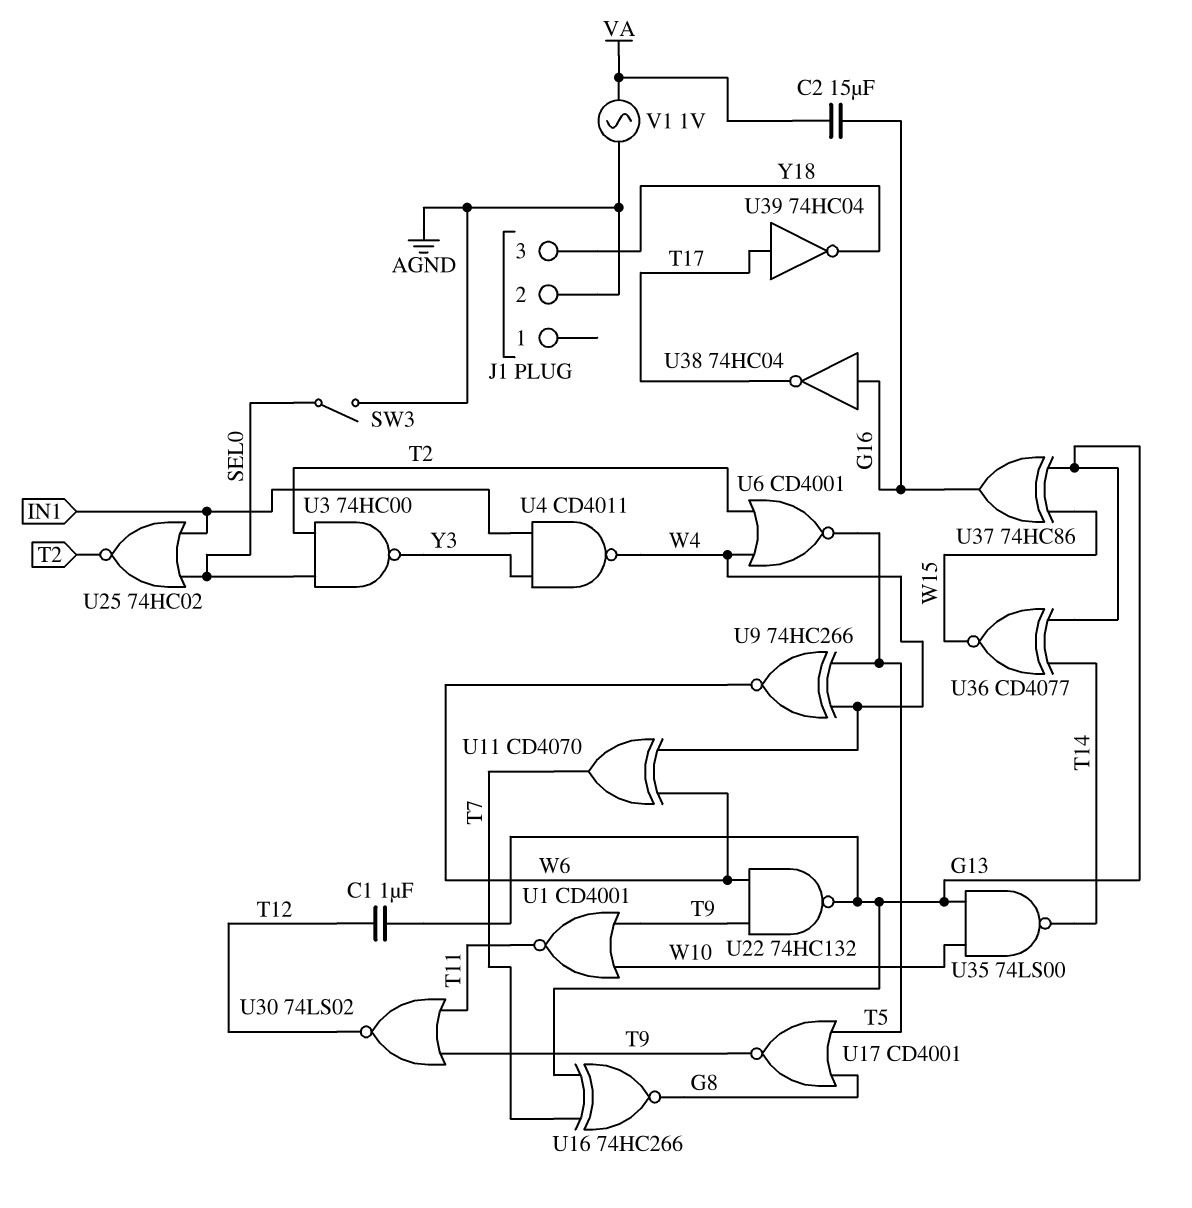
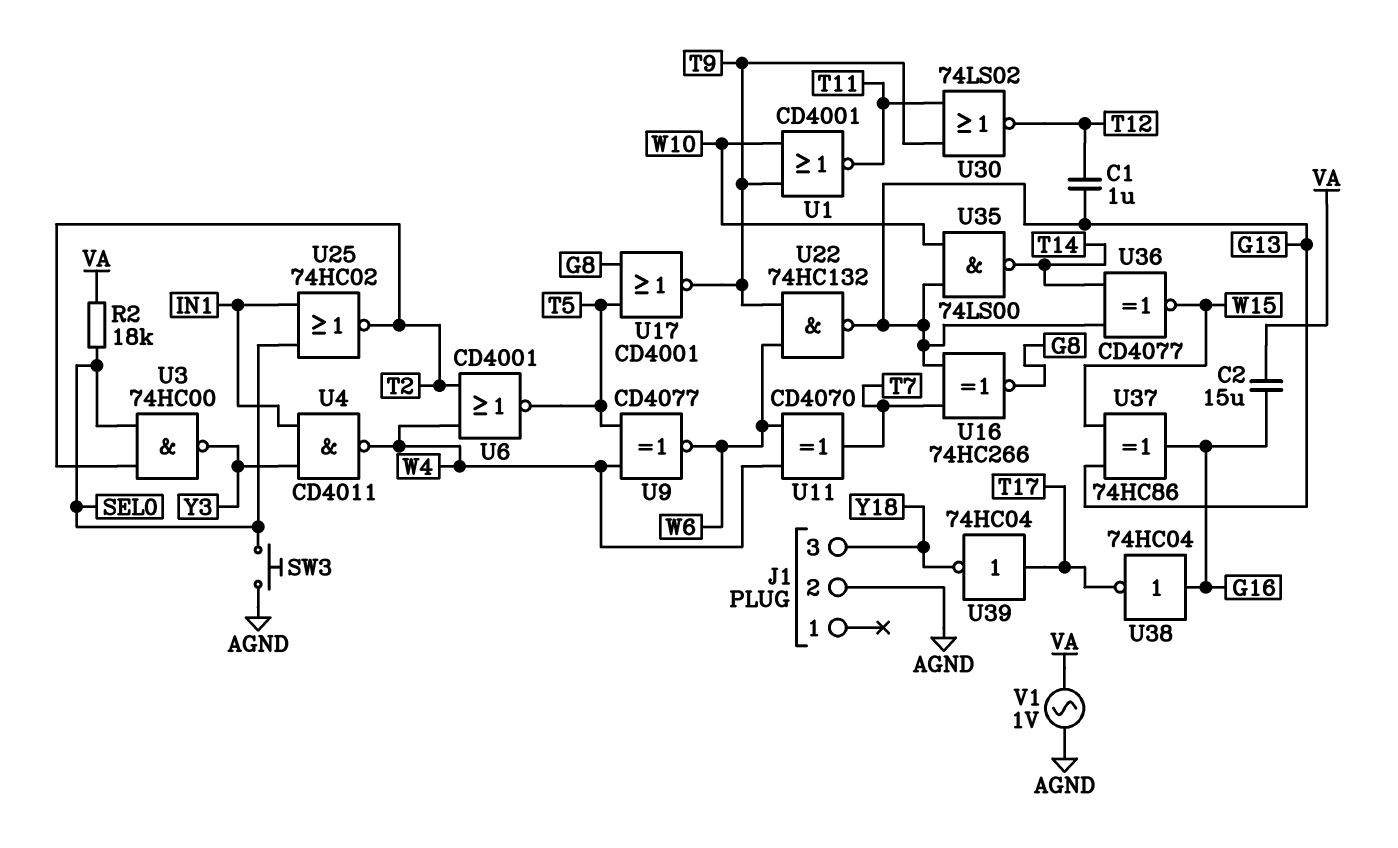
R2: none -> 18k (SEL0, VA)
SW3: switch (AGND, SEL0) -> button (AGND, SEL0)
U9: XNOR 74HC266 (in T5, in W4, out W6) -> XNOR CD4077 (in T5, in W4, out W6)

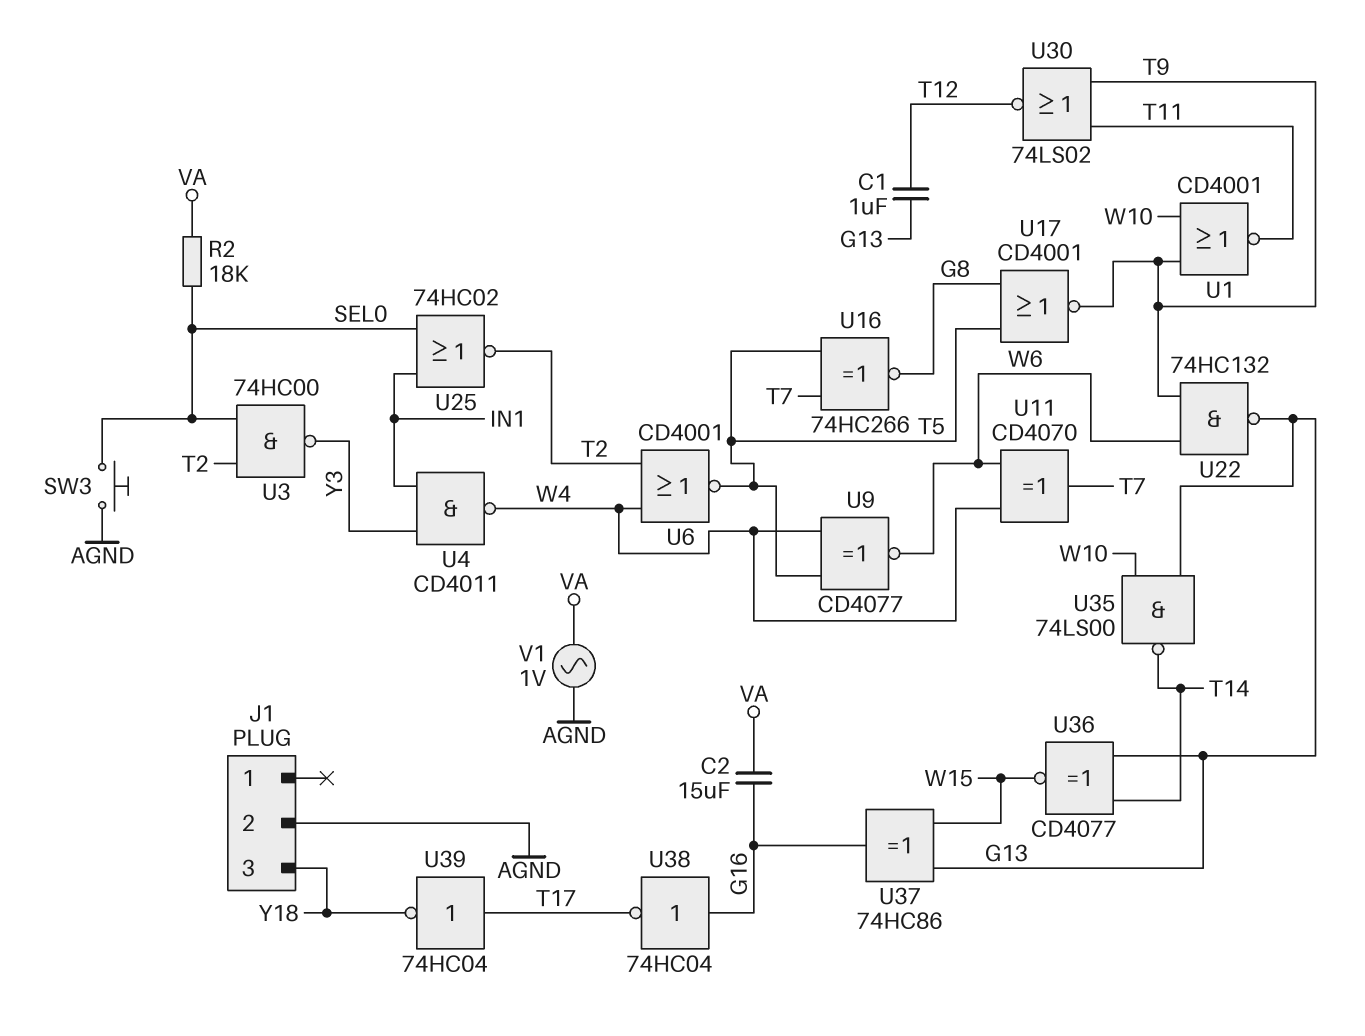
U16: XNOR 74HC266 (in G13, in T7, out G8) -> XNOR 74HC266 (in T5, in T7, out G8)

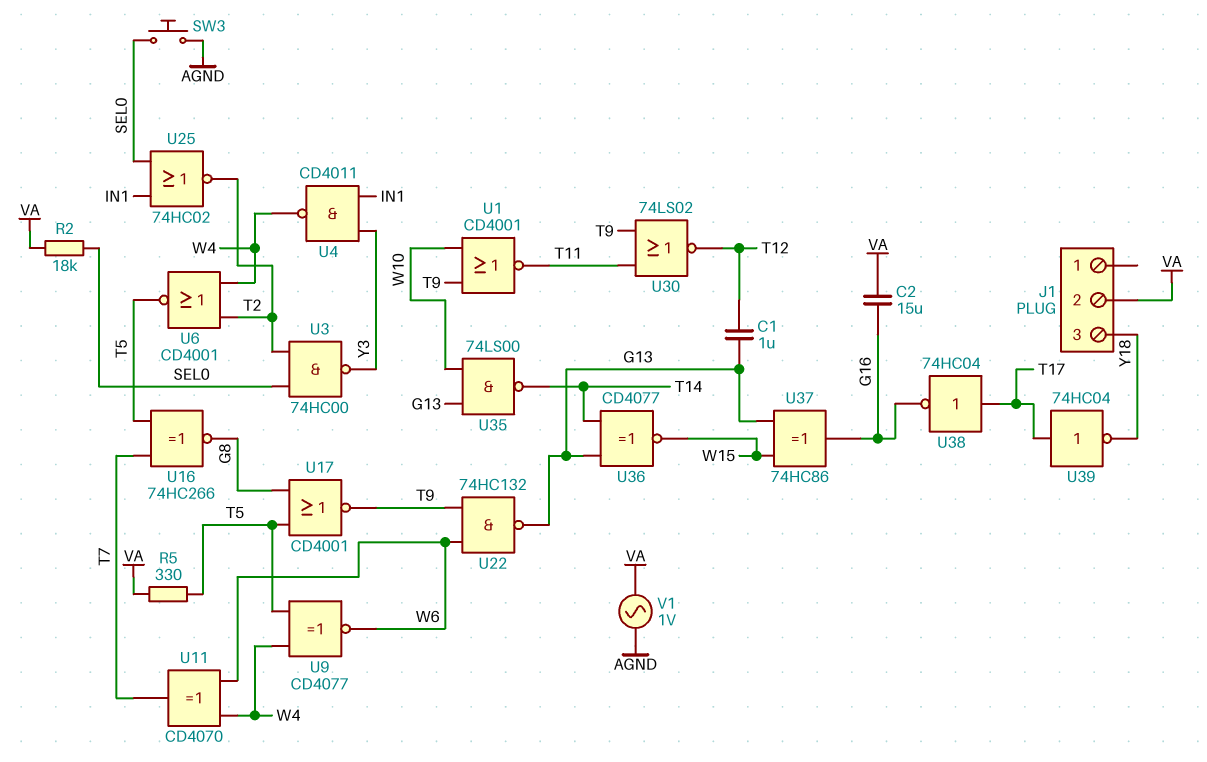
J1 pin 2: AGND -> VA
R5: none -> 330 (T5, VA)
U38: NOT 74HC04 (in G16, out T17) -> NOT 74HC04 (in T17, out G16)

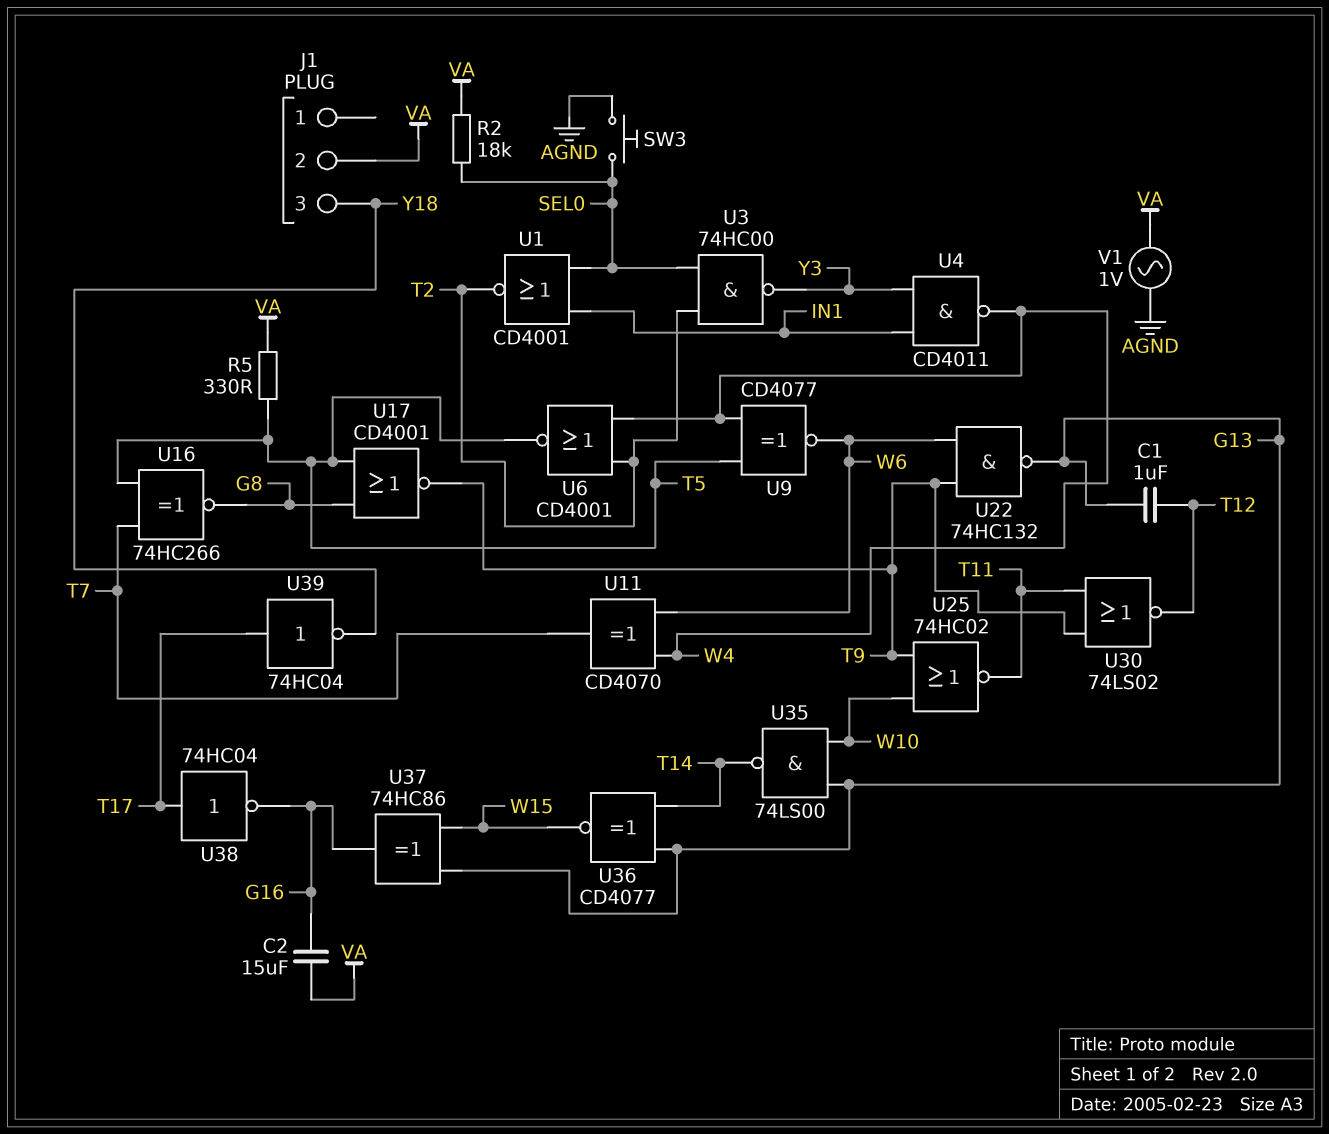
U1: NOR CD4001 (in T9, in W10, out T11) -> NOR CD4001 (in IN1, in SEL0, out T2)
U25: NOR 74HC02 (in IN1, in SEL0, out T2) -> NOR 74HC02 (in T9, in W10, out T11)

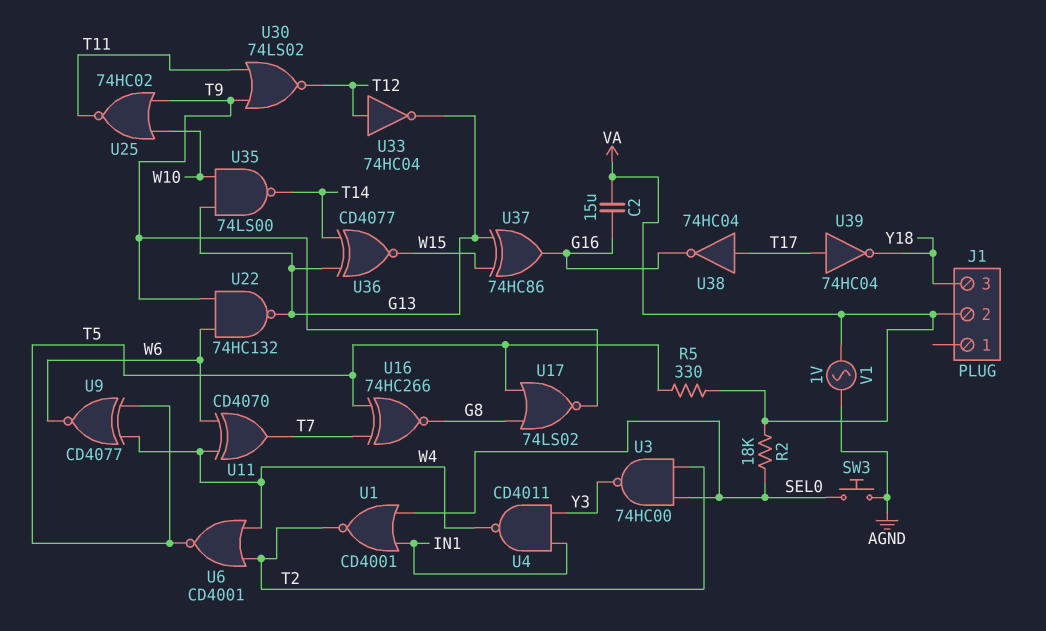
C1: 1uF (G13, T12) -> none
U17: NOR CD4001 (in G8, in T5, out T9) -> NOR 74LS02 (in G8, in T5, out T9)
U33: none -> NOT 74HC04 (in T12, out G13)

